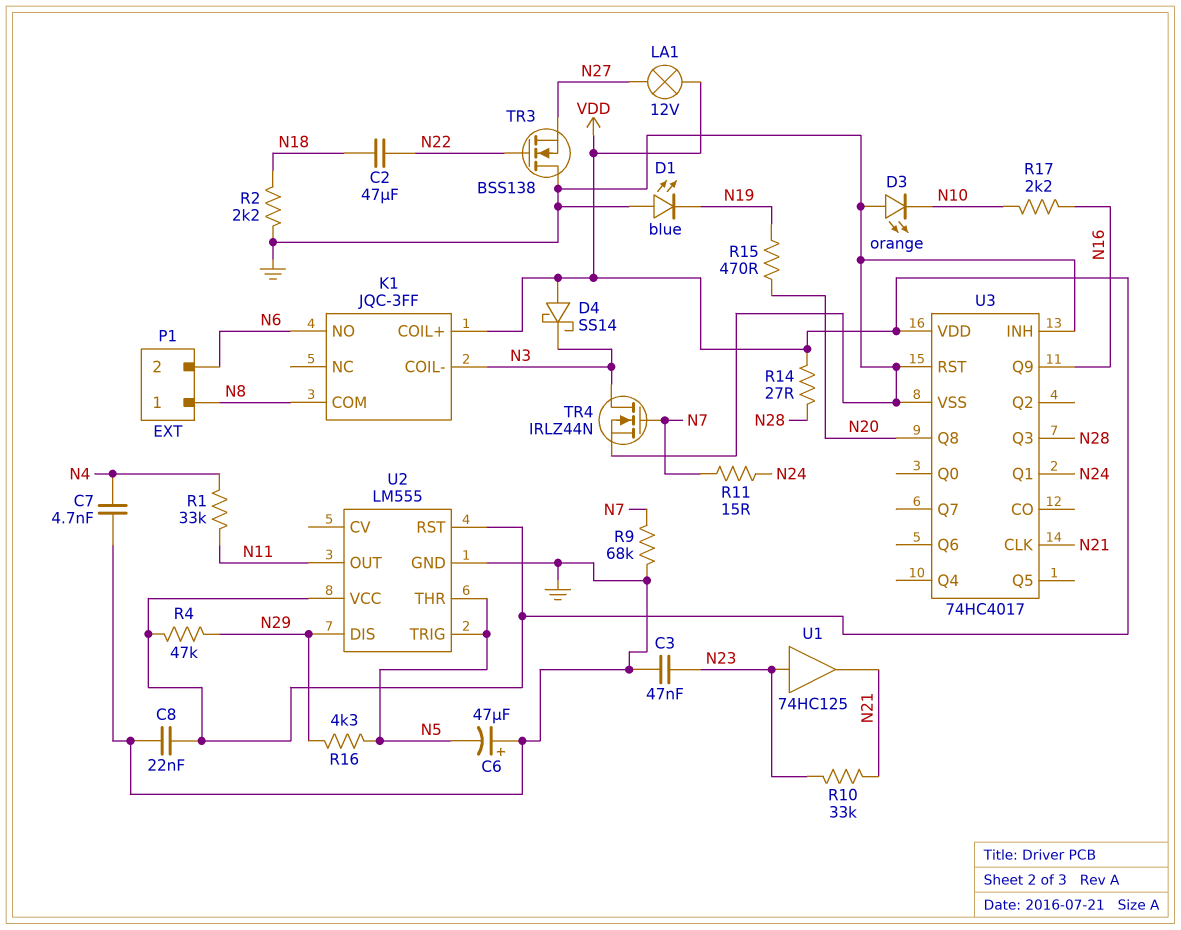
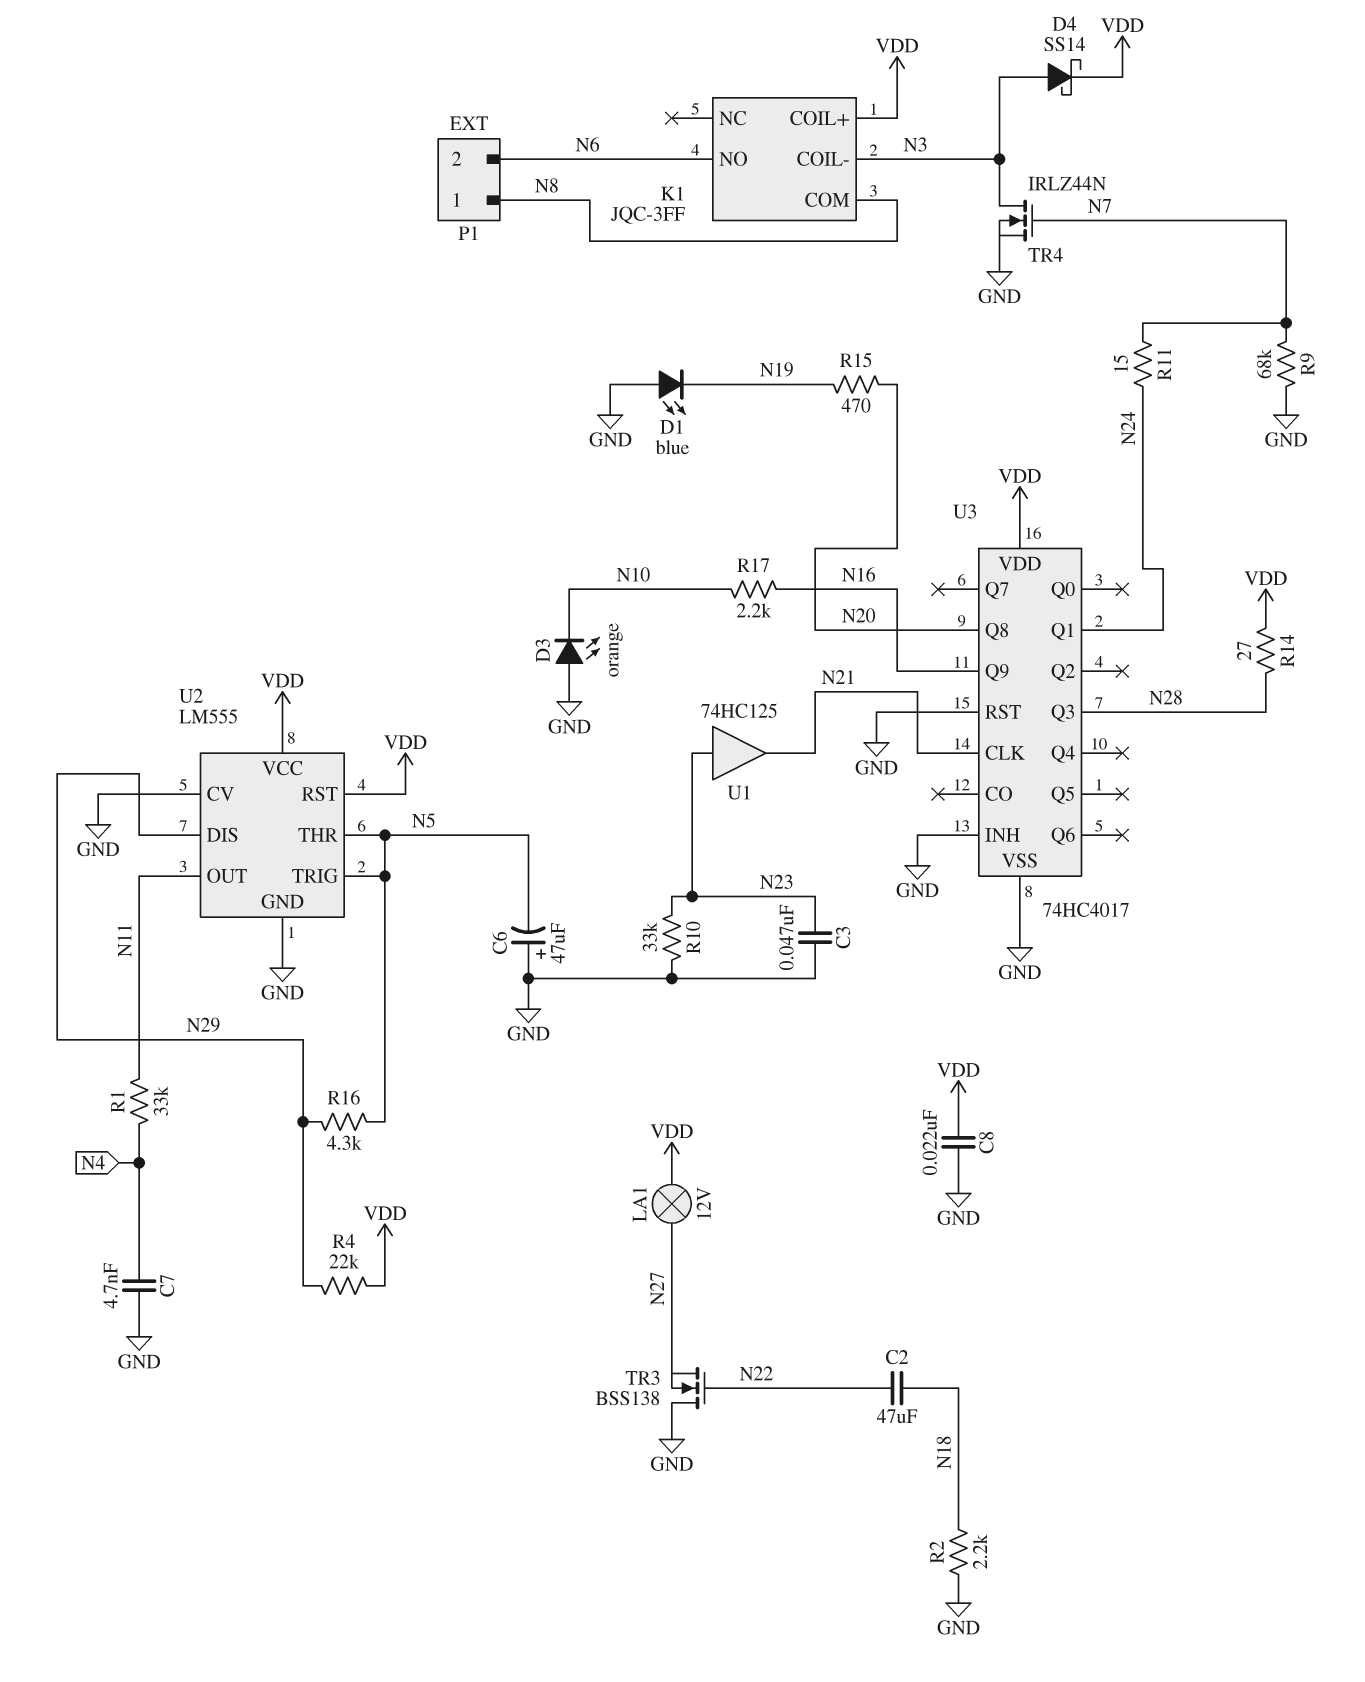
D4: schottky SS14 (A VDD, K N3) -> schottky SS14 (A N3, K VDD)
R4: 47k (N29, VDD) -> 22k (N29, VDD)
R10: 33k (N21, N23) -> 33k (GND, N23)
U2 pin CV: none -> GND

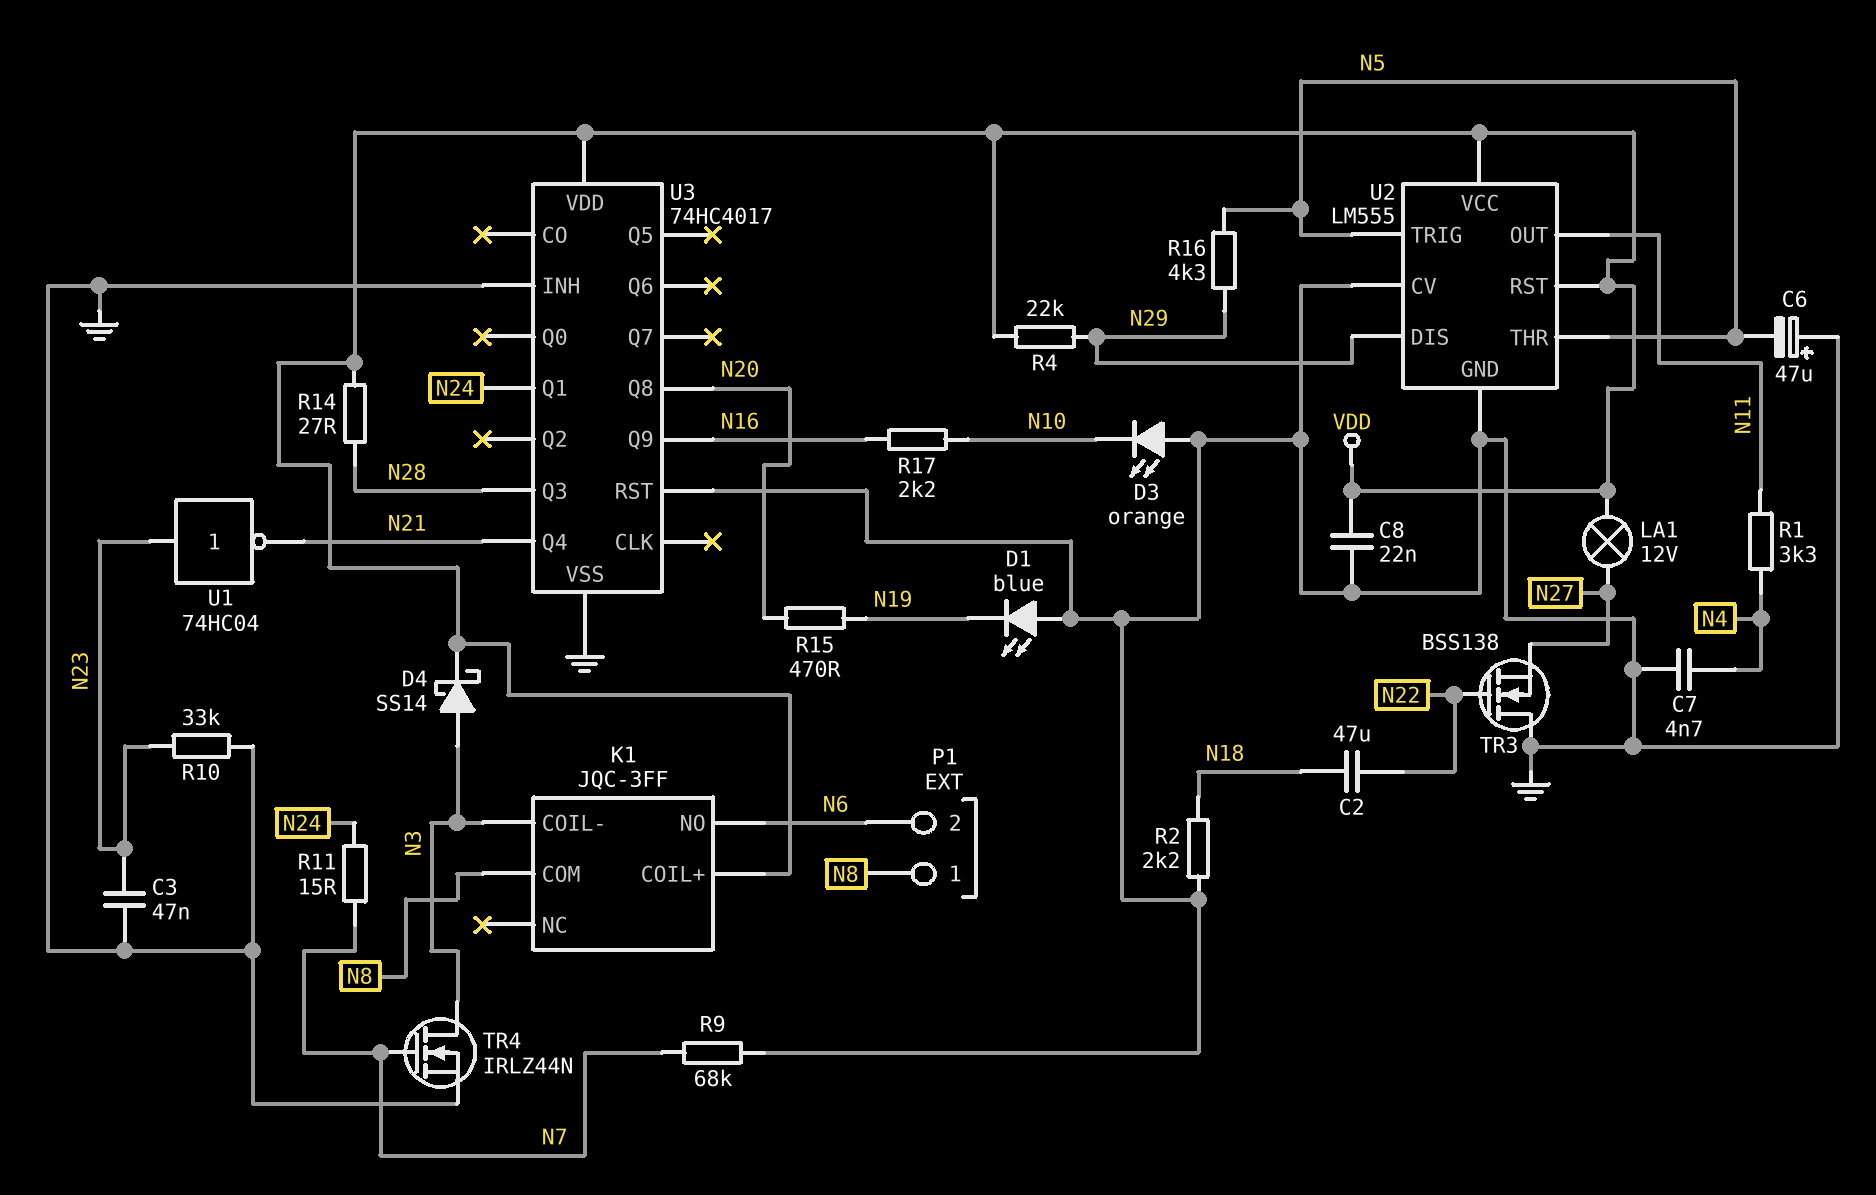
R1: 33k (N4, N11) -> 3.3k (N4, N11)
U1: buffer 74HC125 (in N23, out N21) -> NOT 74HC04 (in N23, out N21)
U3 pin CLK: N21 -> none
U3 pin Q4: none -> N21

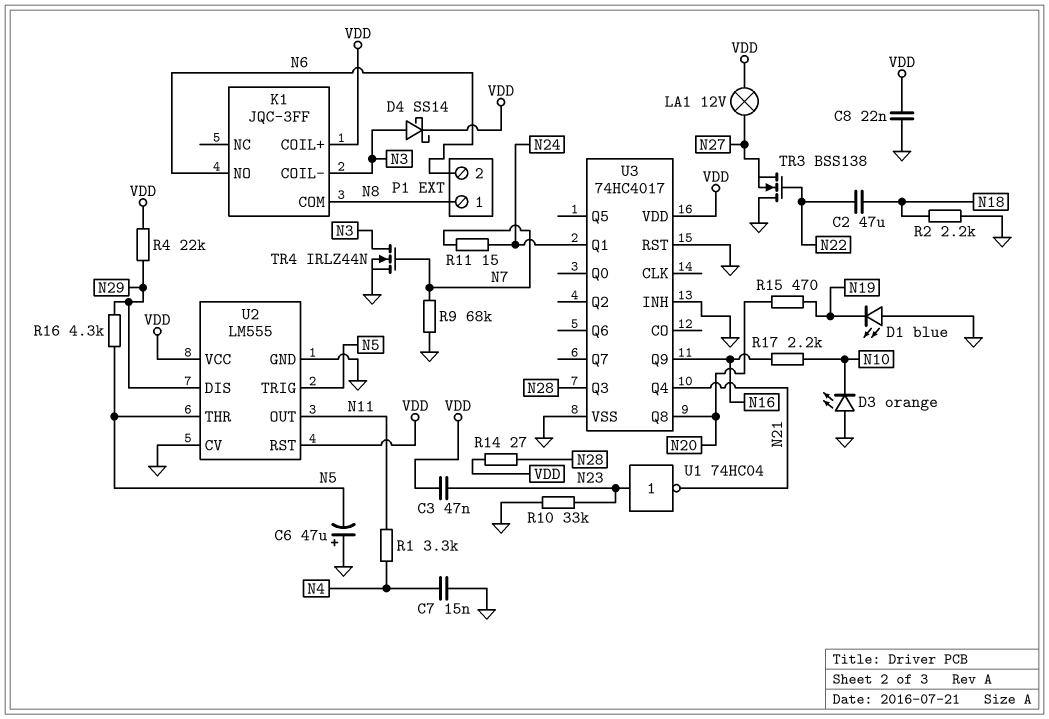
C3: 47nF (GND, N23) -> 47nF (N23, VDD)
C7: 4.7nF (GND, N4) -> 15nF (GND, N4)

